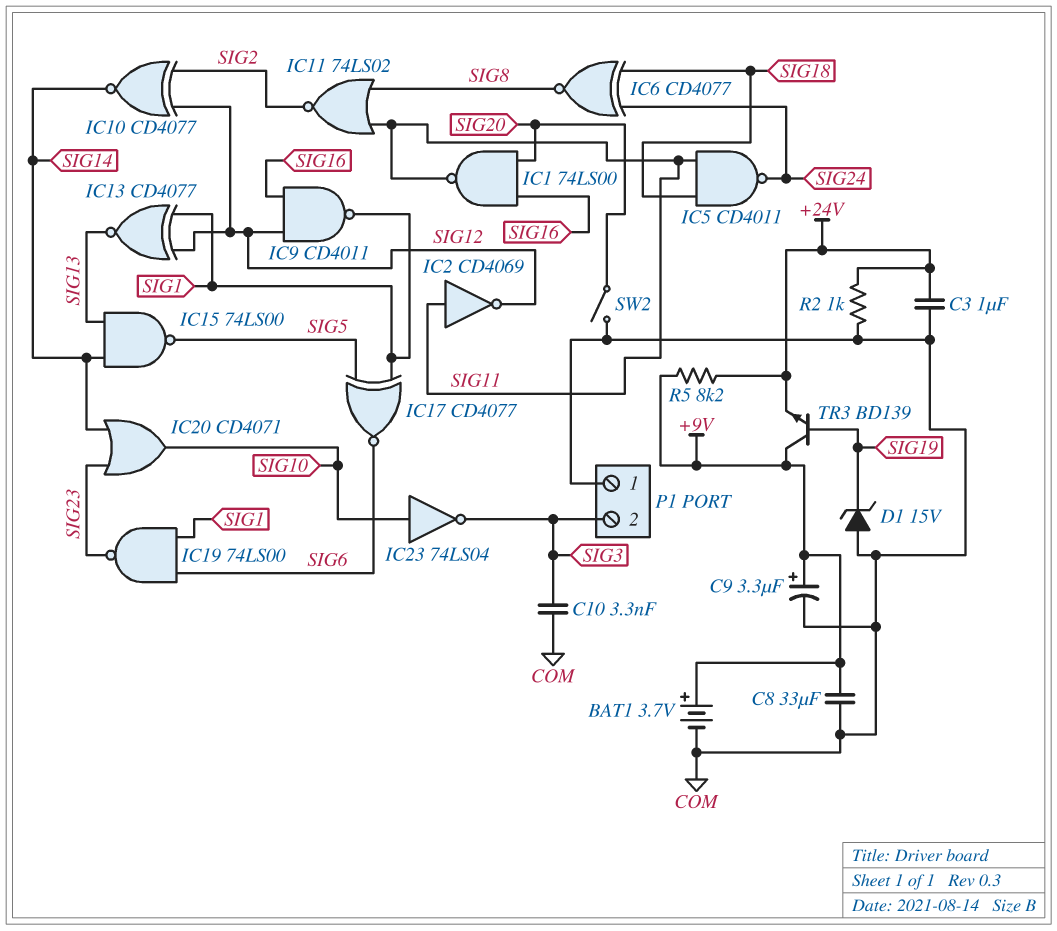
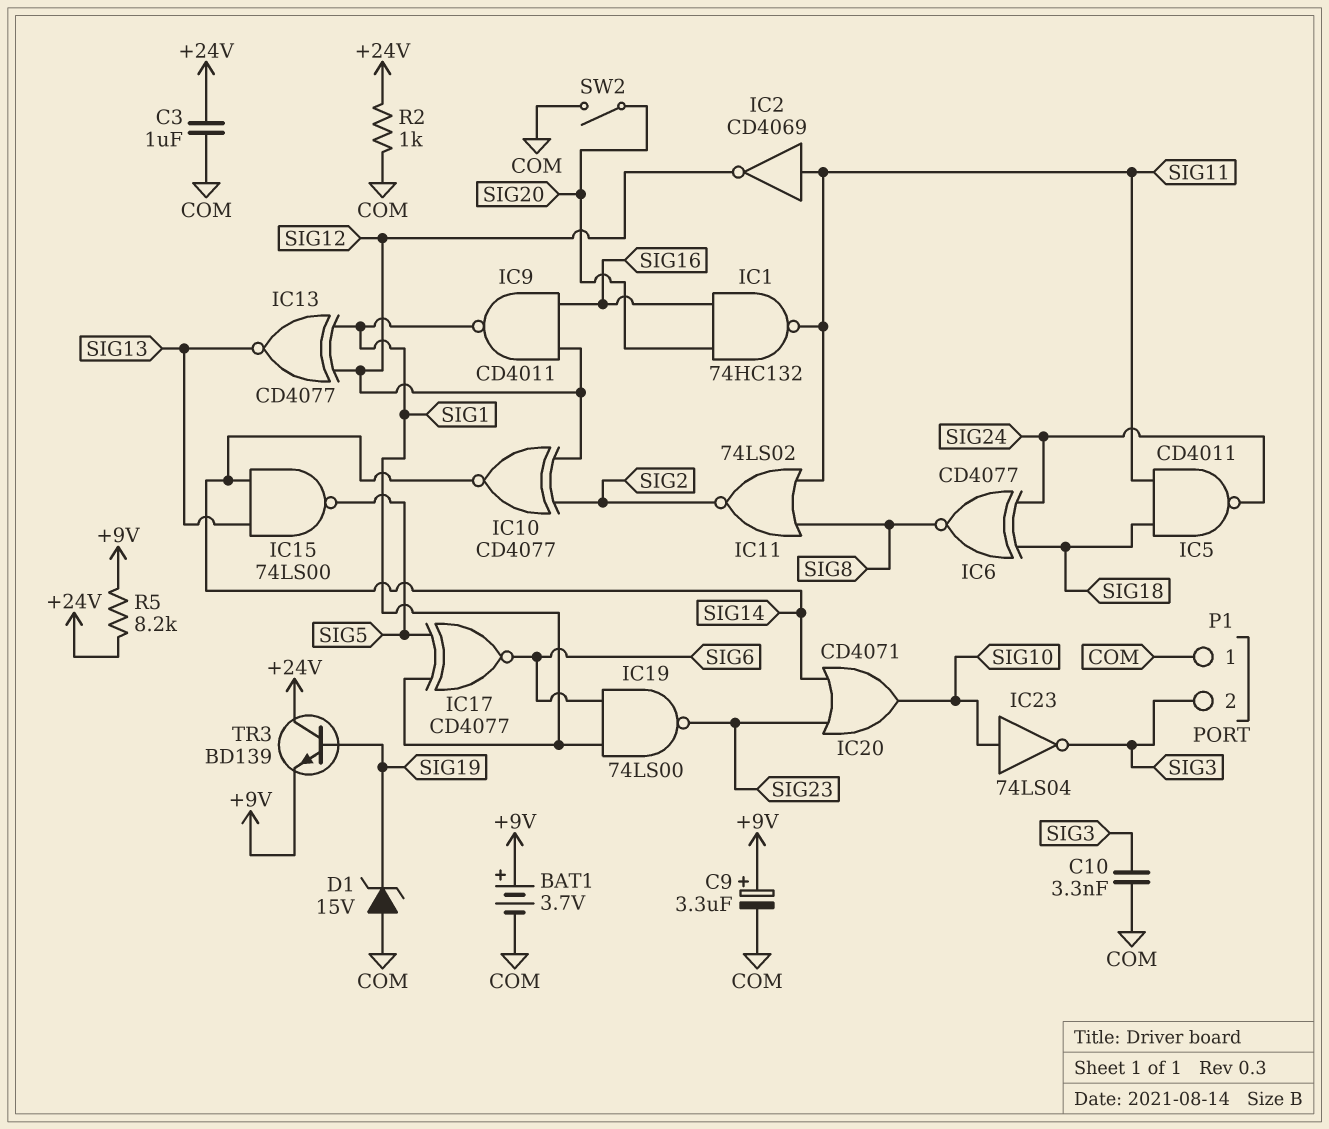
C8: 33uF (+9V, COM) -> none
IC1: NAND 74LS00 (in SIG16, in SIG20, out SIG11) -> NAND 74HC132 (in SIG16, in SIG20, out SIG11)
TR3: NPN BD139 (B SIG19, C +9V, E +24V) -> NPN BD139 (B SIG19, C +24V, E +9V)

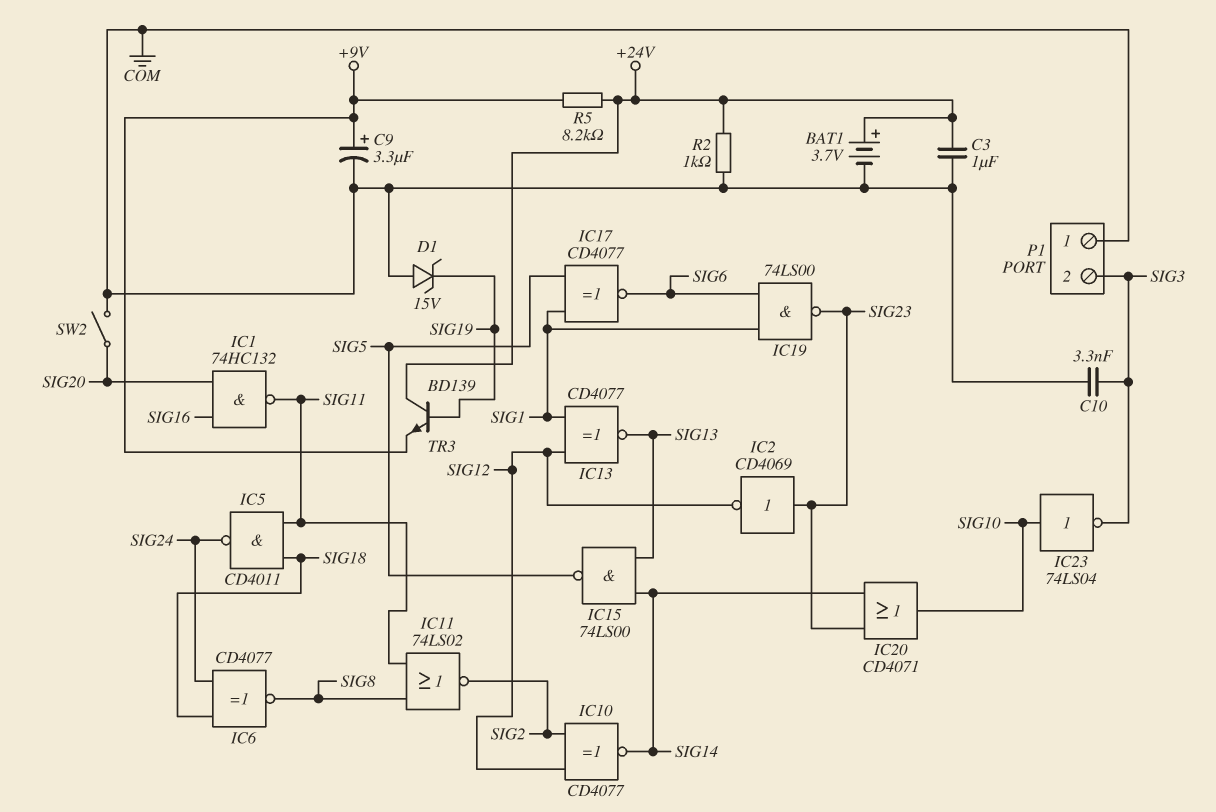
BAT1: 3.7V (plus +9V, minus COM) -> 3.7V (plus +24V, minus COM)
IC2: NOT CD4069 (in SIG11, out SIG12) -> NOT CD4069 (in SIG23, out SIG12)
IC9: NAND CD4011 (in SIG12, in SIG16, out SIG1) -> none

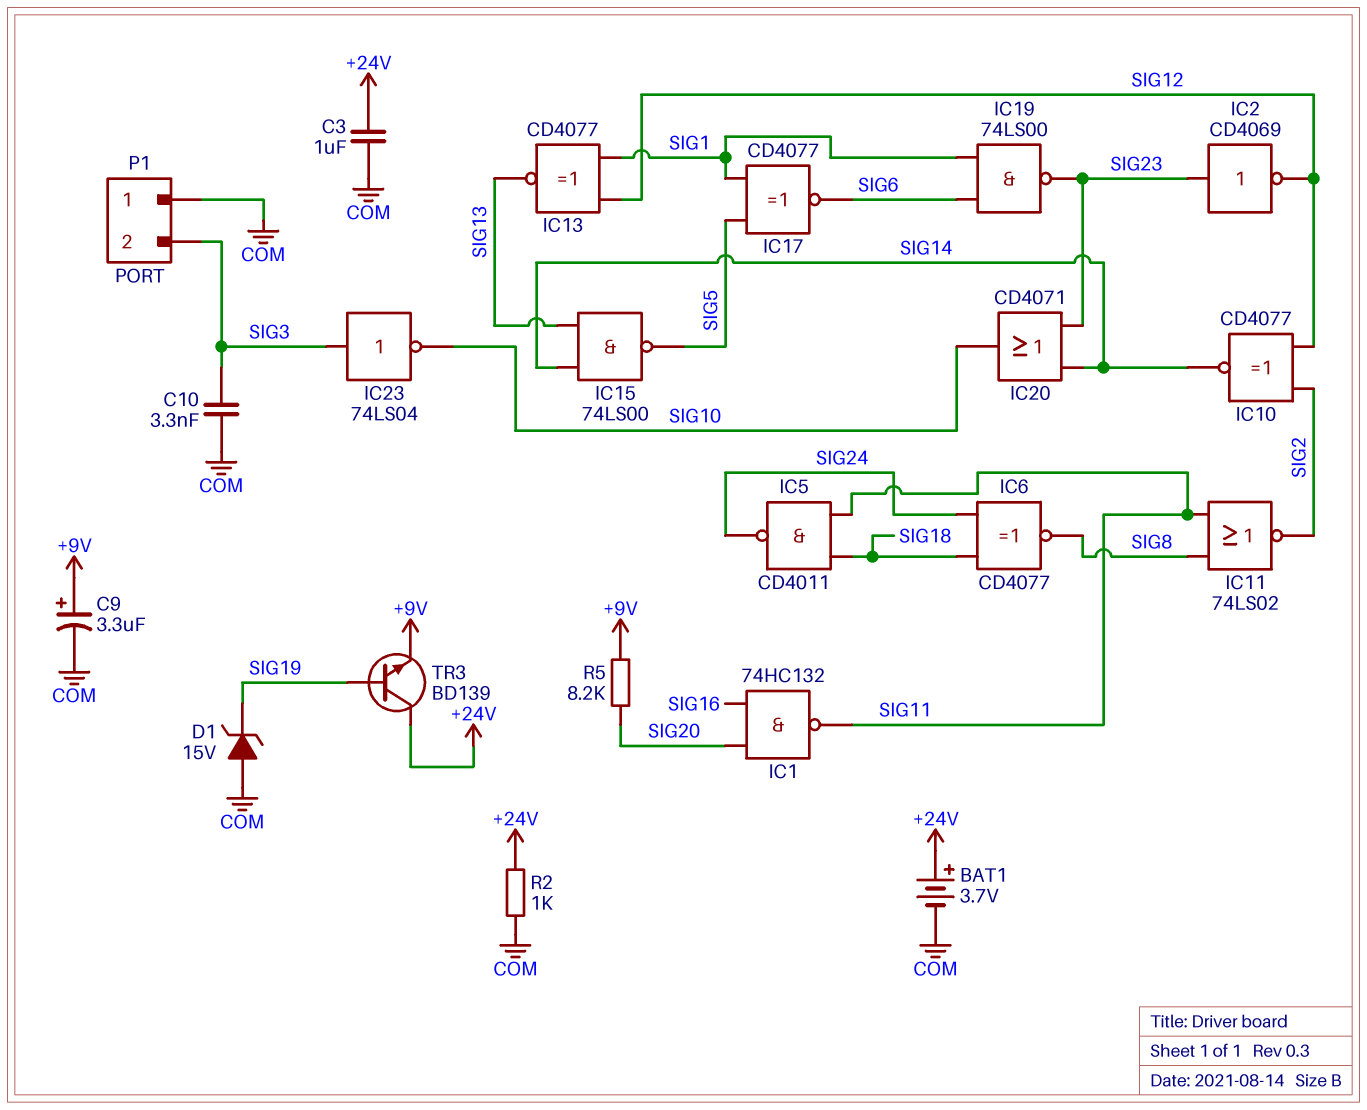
IC23: NOT 74LS04 (in SIG10, out SIG3) -> NOT 74LS04 (in SIG3, out SIG10)
R5: 8.2k (+9V, +24V) -> 8.2k (+9V, SIG20)
SW2: switch (COM, SIG20) -> none

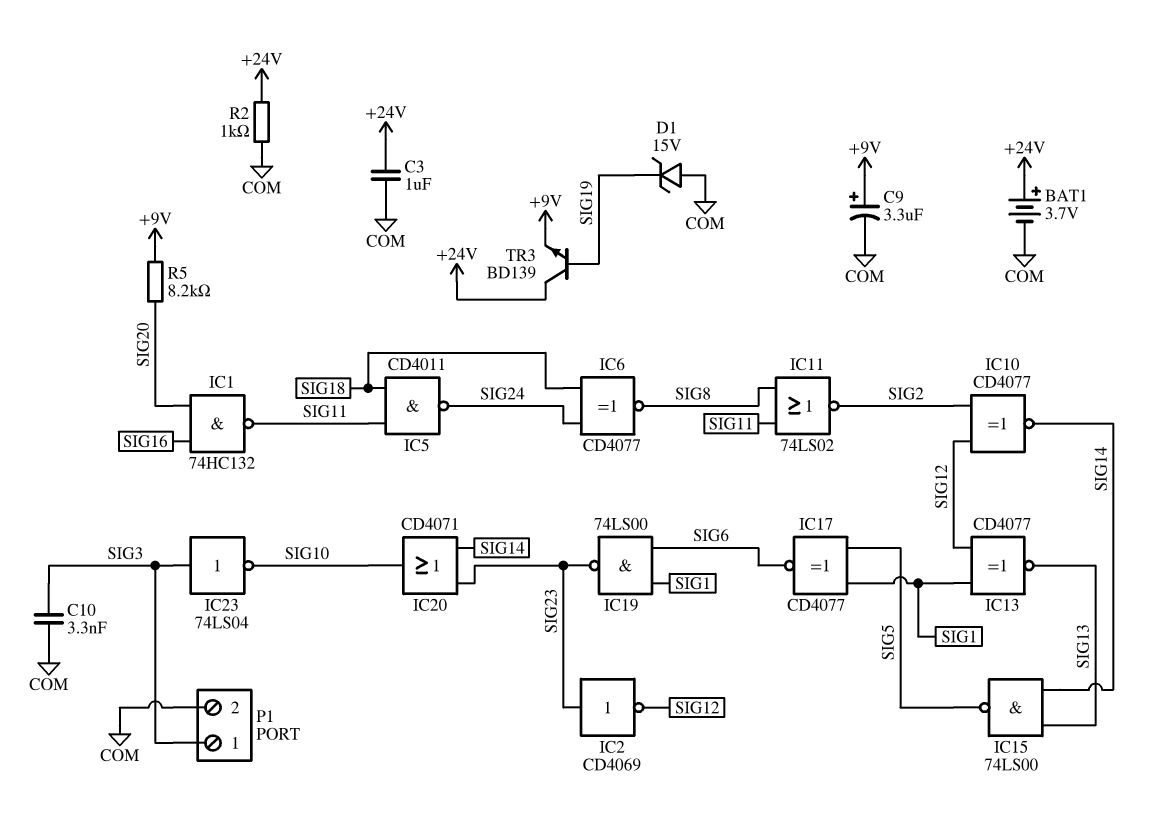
P1 pin 1: COM -> SIG3
P1 pin 2: SIG3 -> COM

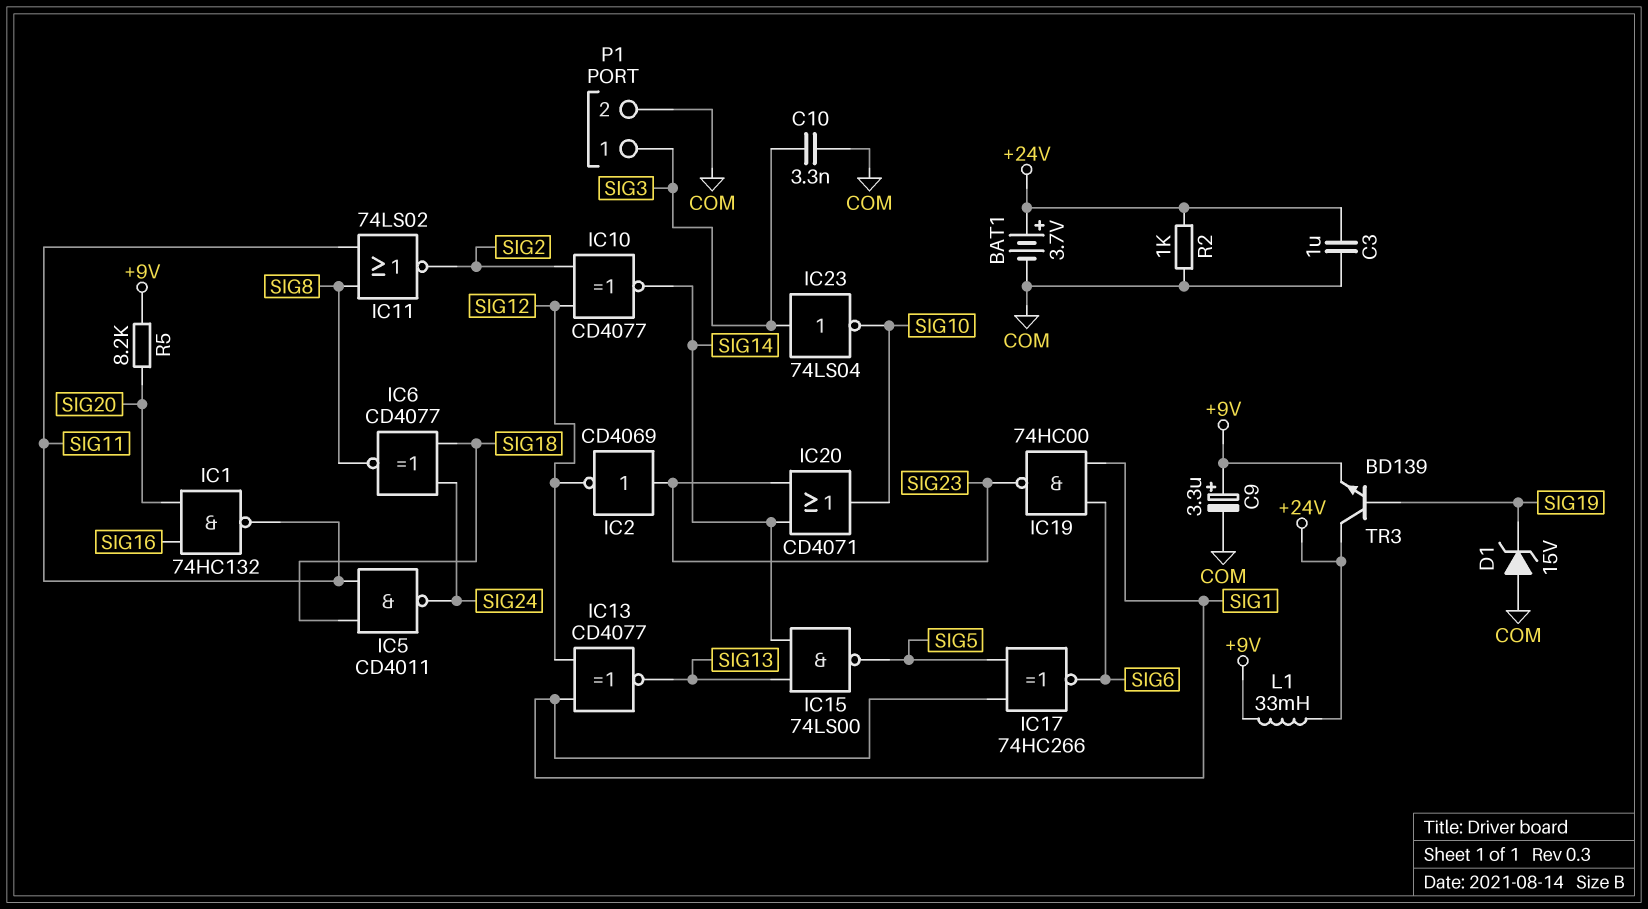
IC17: XNOR CD4077 (in SIG1, in SIG5, out SIG6) -> XNOR 74HC266 (in SIG1, in SIG5, out SIG6)
IC19: NAND 74LS00 (in SIG1, in SIG6, out SIG23) -> NAND 74HC00 (in SIG1, in SIG6, out SIG23)
L1: none -> 33mH (+9V, +24V)

